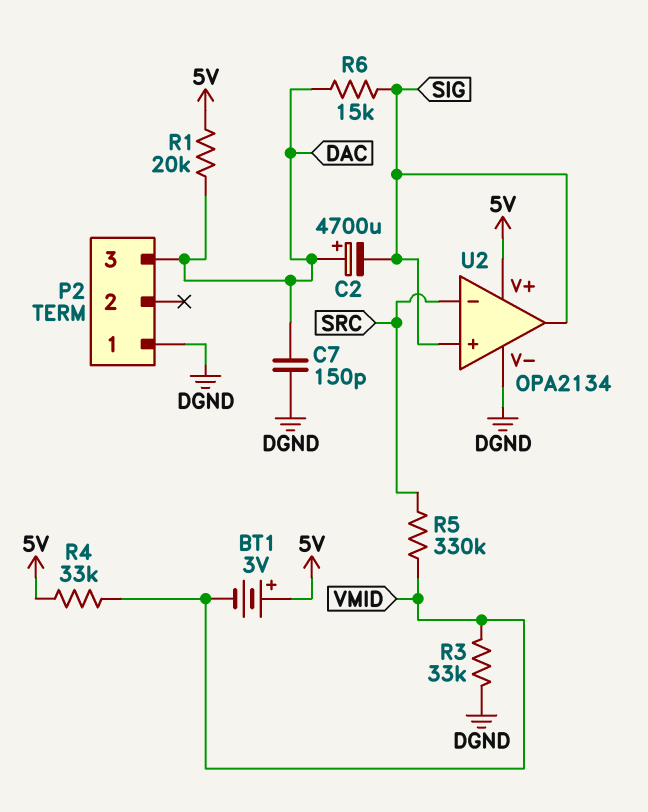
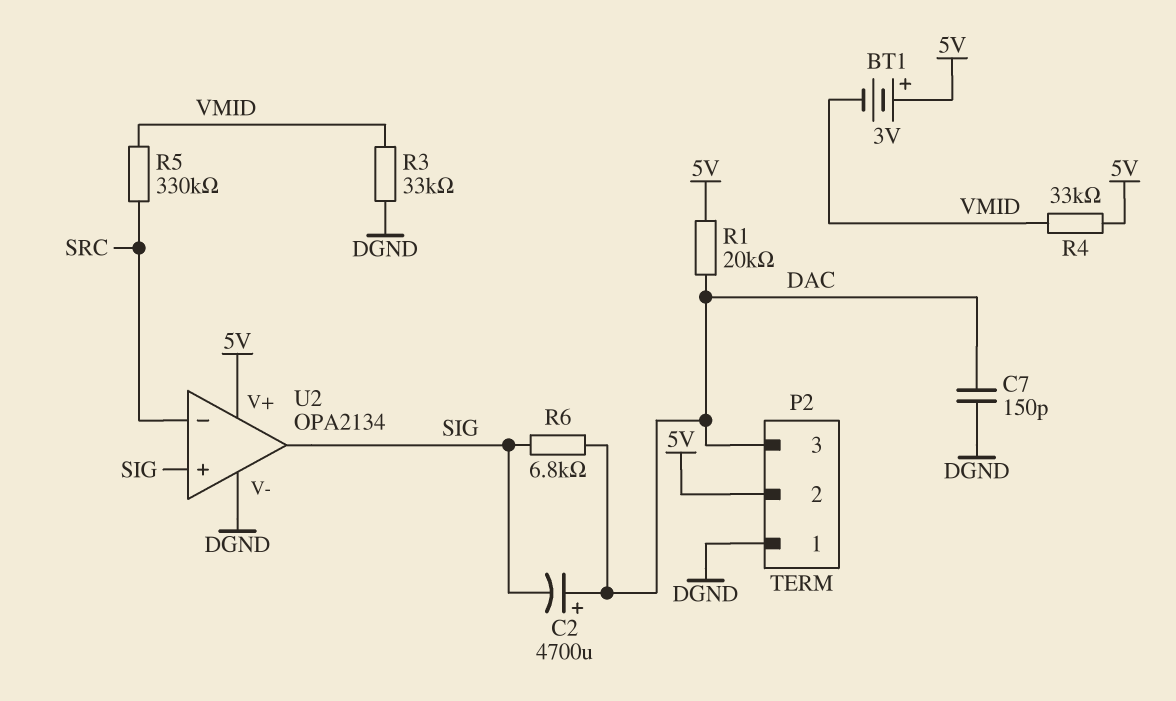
P2 pin 2: none -> 5V
R6: 15k (DAC, SIG) -> 6.8k (DAC, SIG)

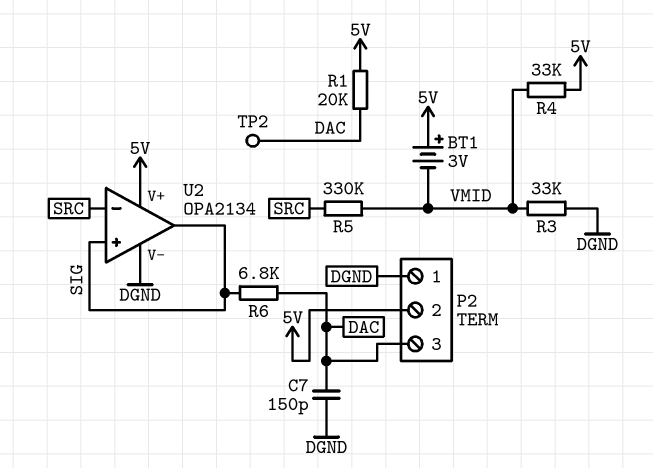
C2: 4700uF (plus DAC, minus SIG) -> none
TP2: none -> test point (DAC)

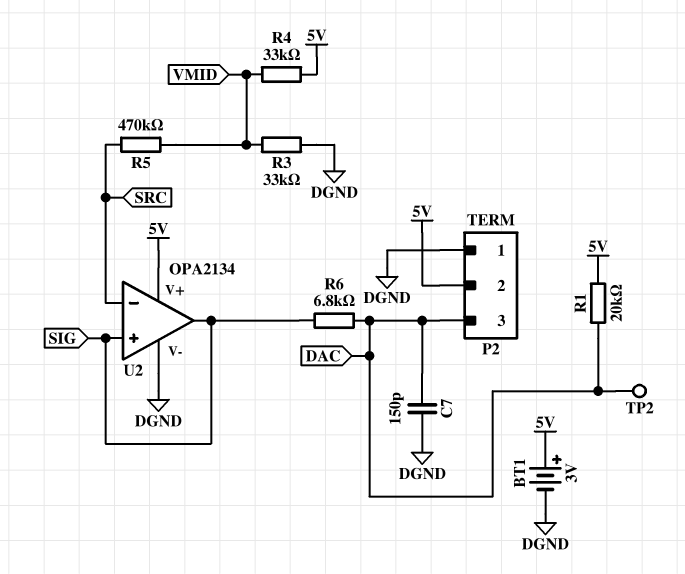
BT1: 3V (plus 5V, minus VMID) -> 3V (plus 5V, minus DGND)
R5: 330k (SRC, VMID) -> 470k (SRC, VMID)

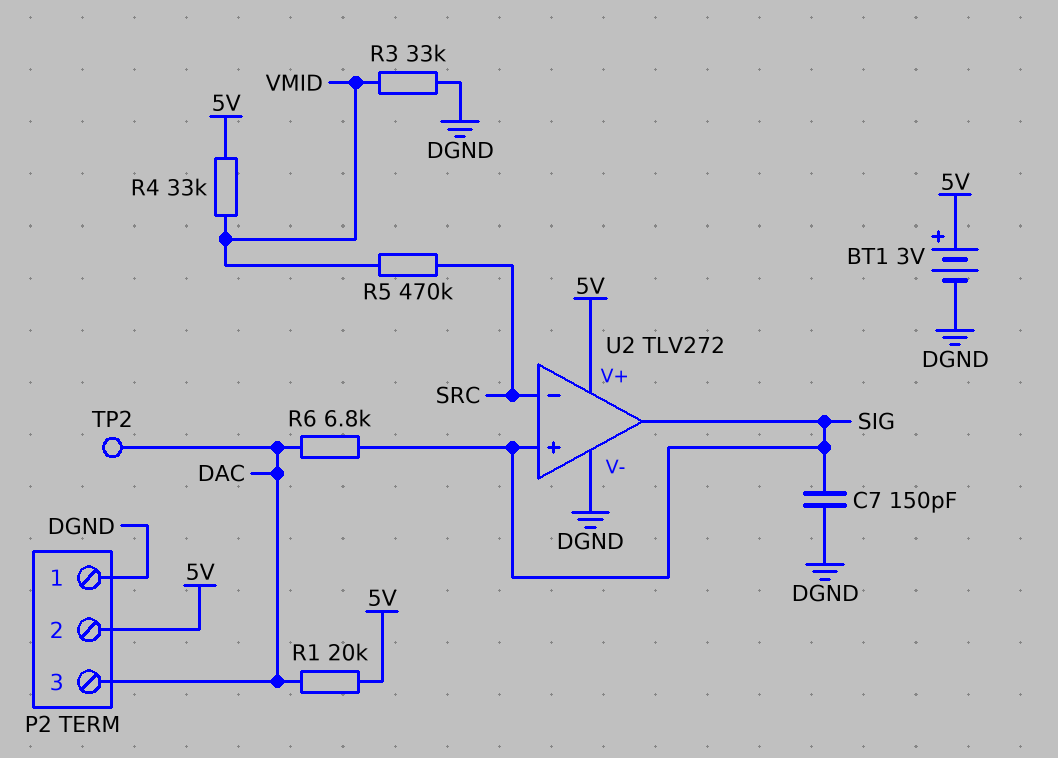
C7: 150pF (DAC, DGND) -> 150pF (DGND, SIG)
U2: OPA2134 -> TLV272

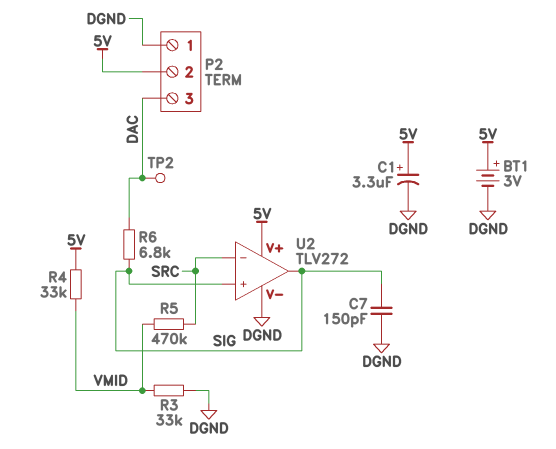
C1: none -> 3.3uF (plus 5V, minus DGND)
R1: 20k (5V, DAC) -> none

